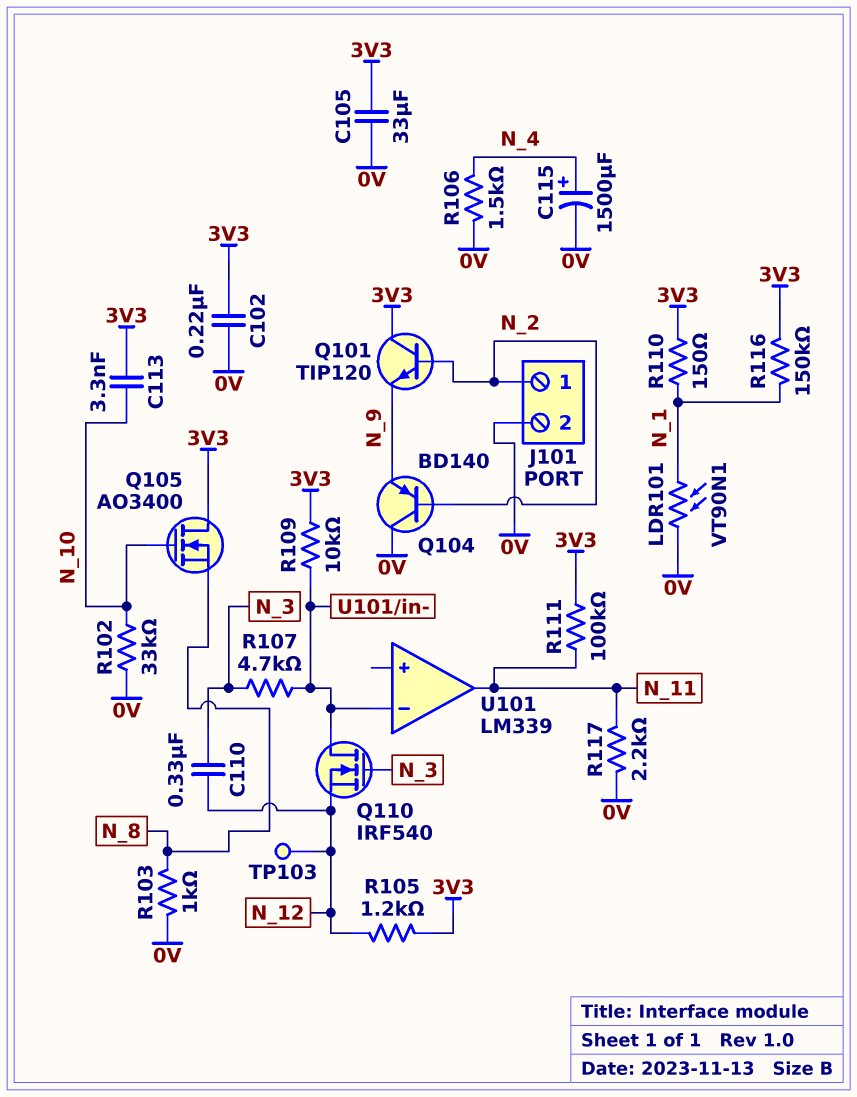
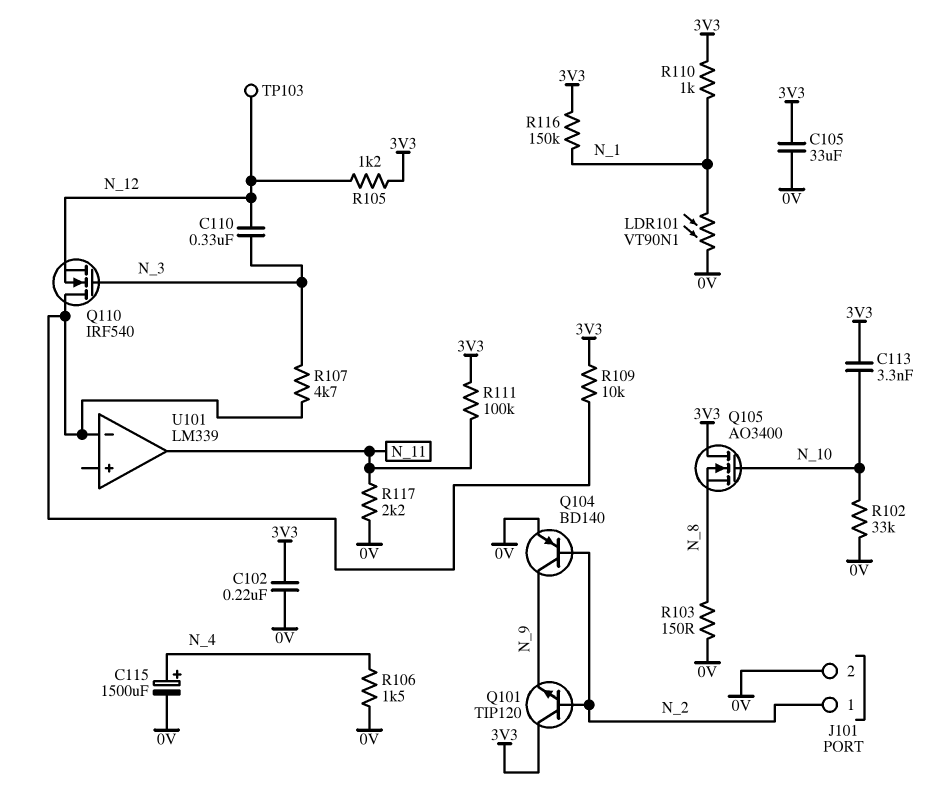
Q104: PNP BD140 (B N_2, C 0V, E N_9) -> PNP BD140 (B N_2, C N_9, E 0V)
R103: 1k (0V, N_8) -> 150 (0V, N_8)
R110: 150 (3V3, N_1) -> 1k (3V3, N_1)

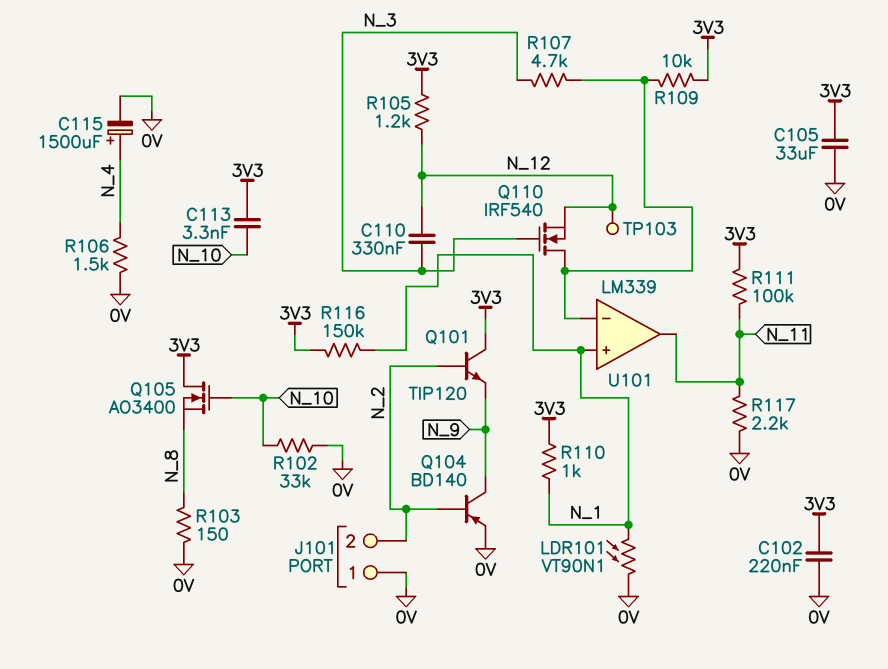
J101 pin 1: N_2 -> 0V
J101 pin 2: 0V -> N_2
U101 pin in+: none -> N_1

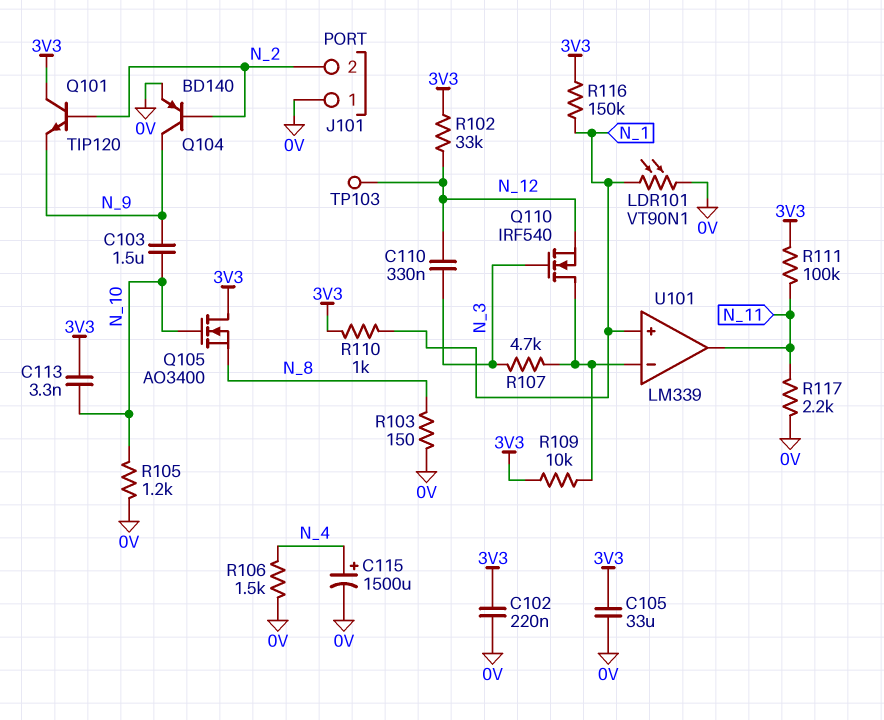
C103: none -> 1.5uF (N_9, N_10)
R102: 33k (0V, N_10) -> 33k (3V3, N_12)
R105: 1.2k (3V3, N_12) -> 1.2k (0V, N_10)

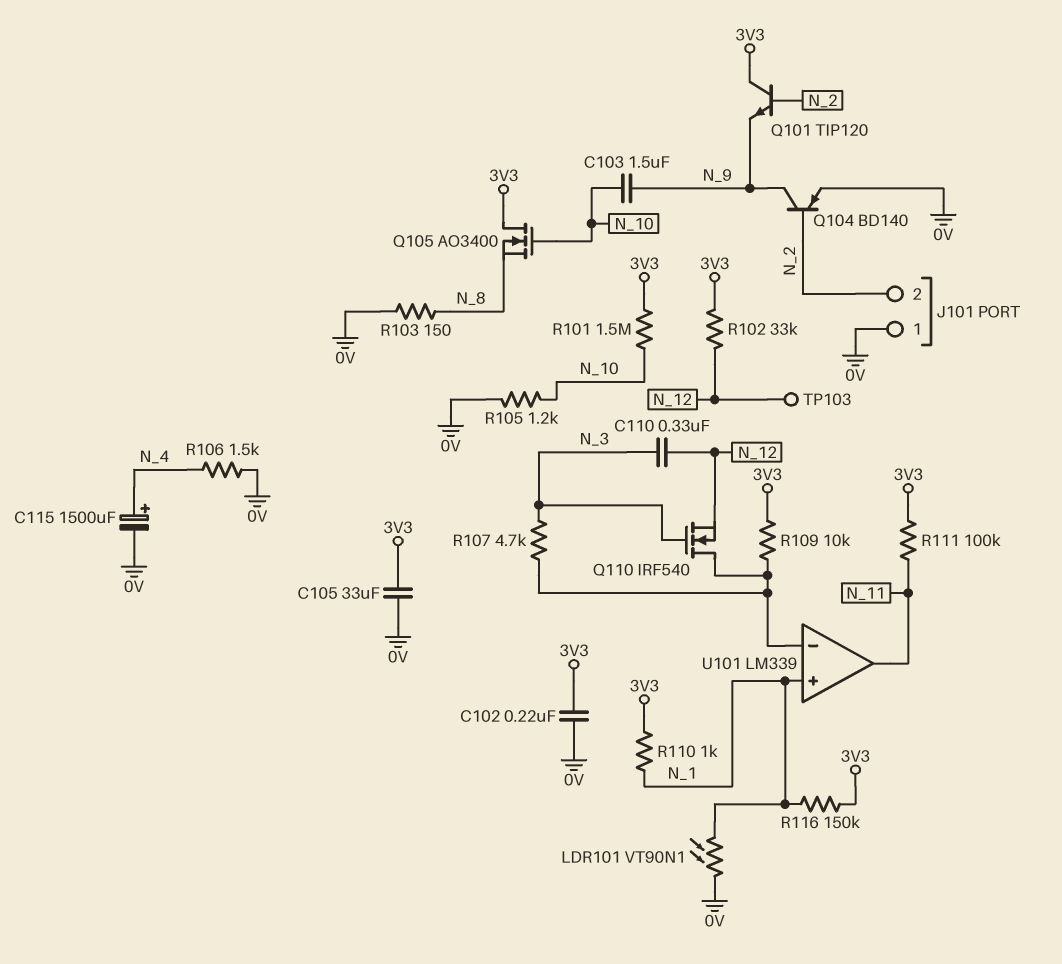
C113: 3.3nF (3V3, N_10) -> none
R101: none -> 1.5M (3V3, N_10)
R117: 2.2k (0V, N_11) -> none

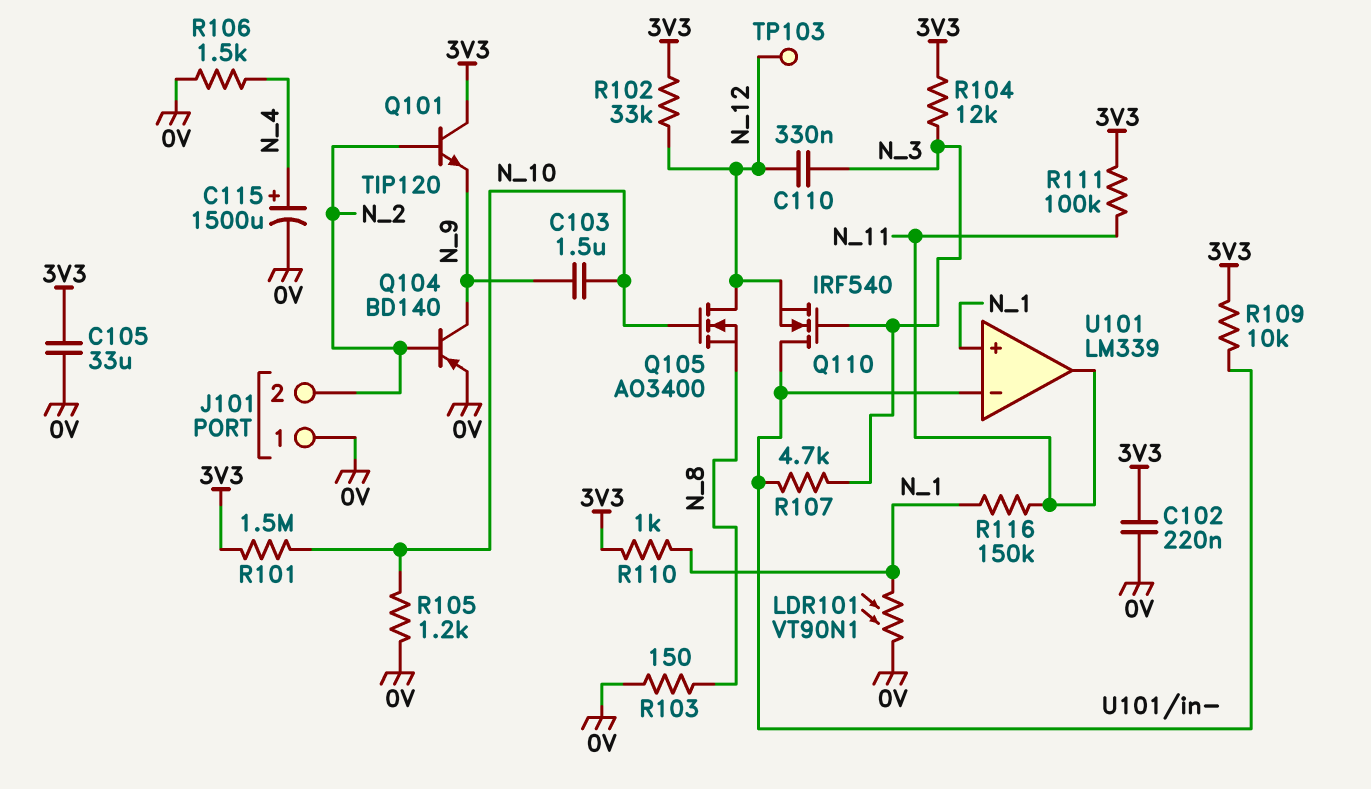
Q105: NMOS AO3400 (G N_10, D 3V3, S N_8) -> NMOS AO3400 (G N_10, D N_12, S N_8)
R104: none -> 12k (3V3, N_3)
R116: 150k (3V3, N_1) -> 150k (N_1, N_11)

